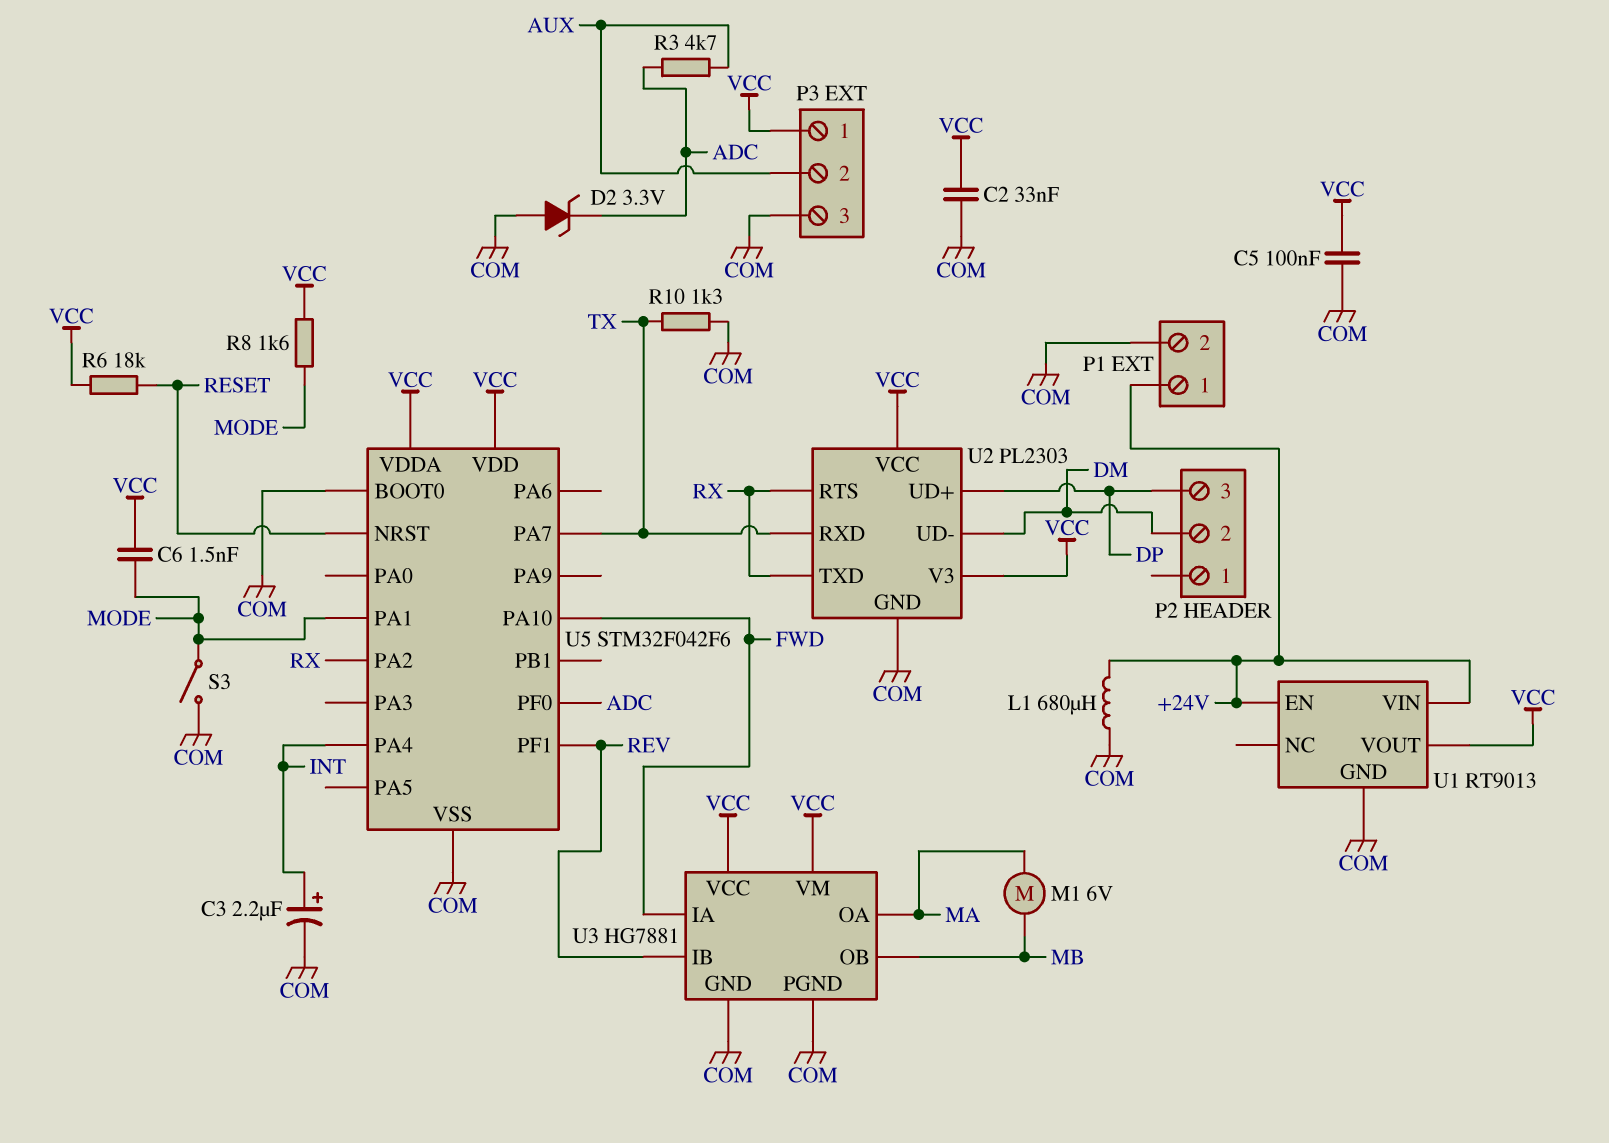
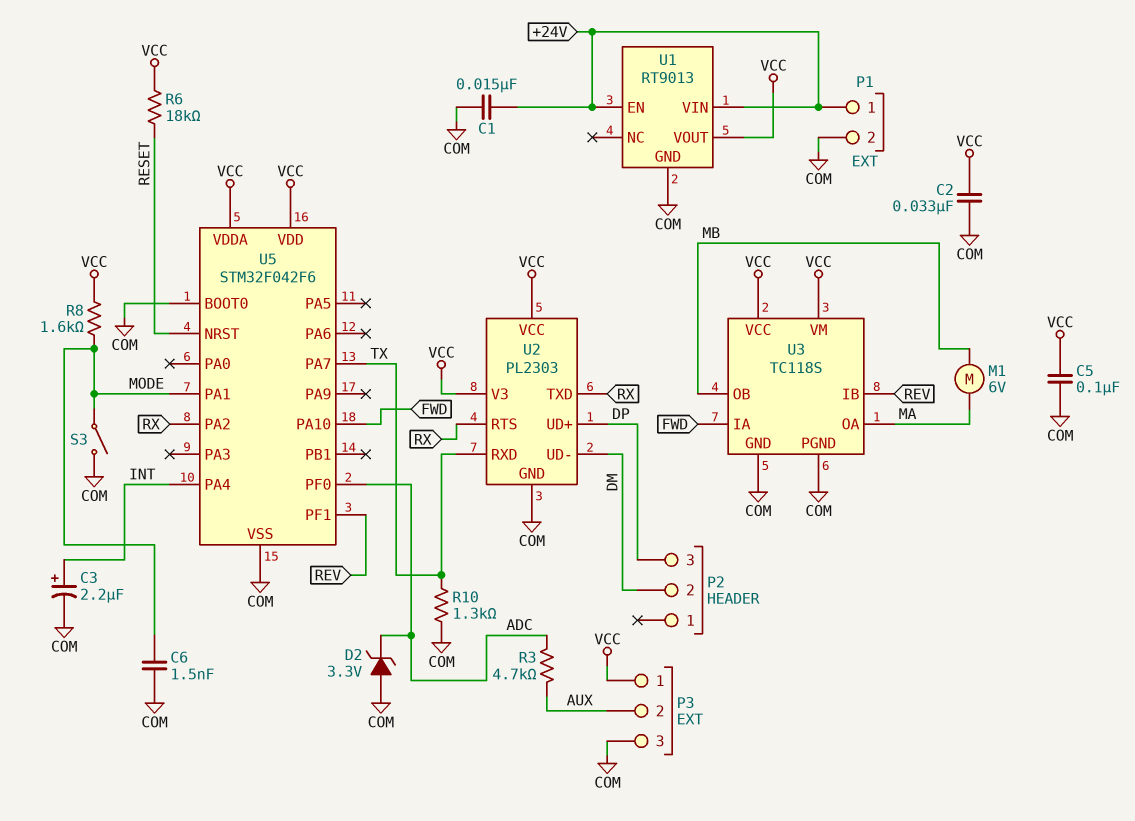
C1: none -> 15nF (+24V, COM)
C6: 1.5nF (MODE, VCC) -> 1.5nF (COM, MODE)
L1: 680uH (+24V, COM) -> none
U3: HG7881 -> TC118S

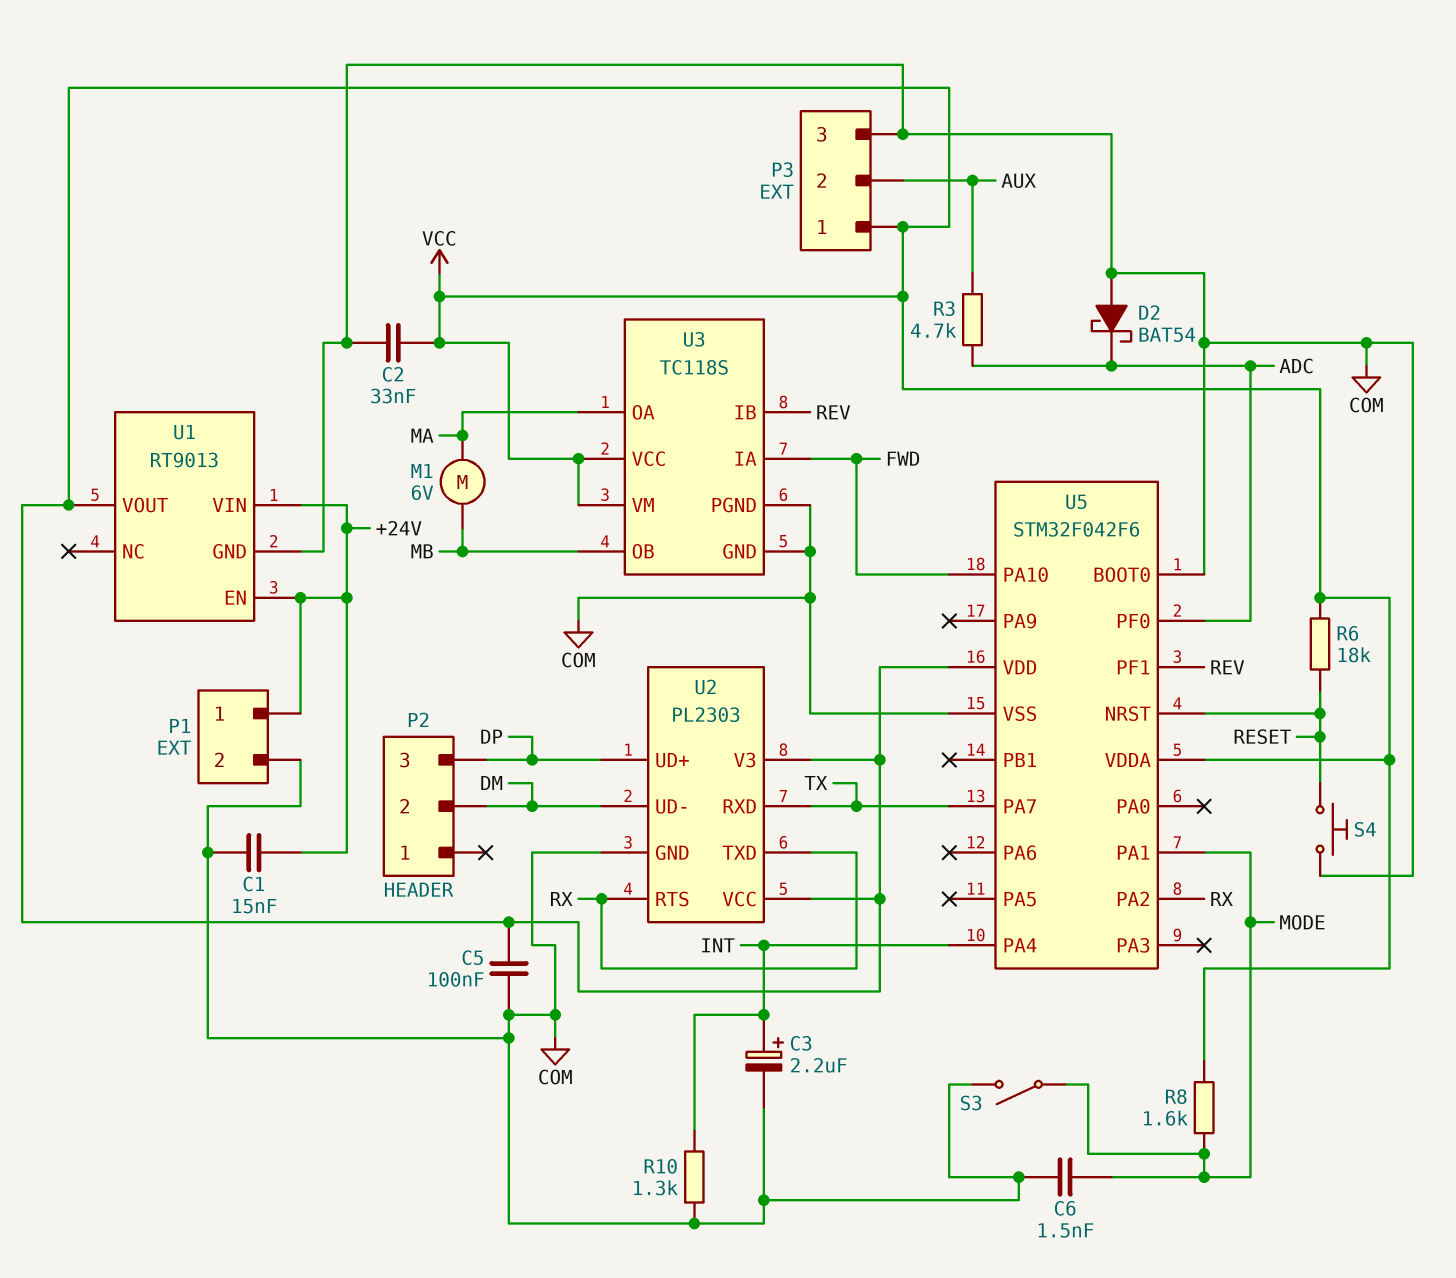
D2: zener 3.3V (A COM, K ADC) -> schottky BAT54 (A COM, K ADC)
R10: 1.3k (COM, TX) -> 1.3k (COM, INT)
S4: none -> button (COM, RESET)

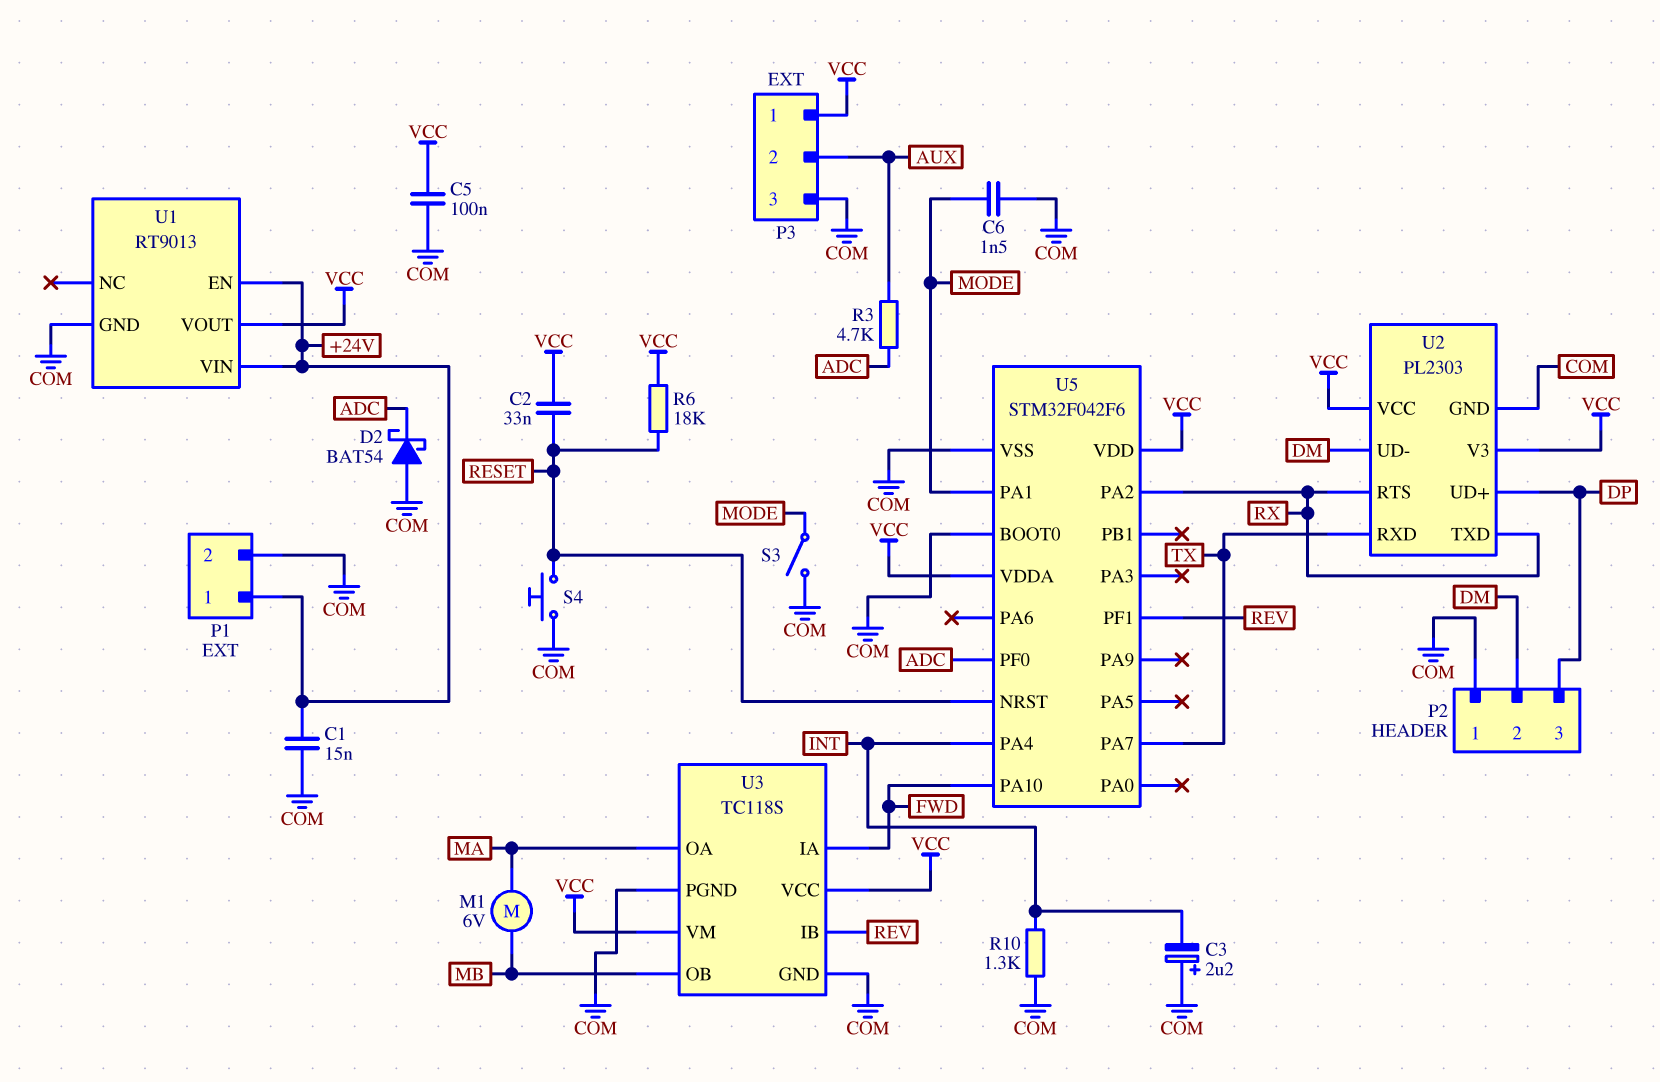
C2: 33nF (COM, VCC) -> 33nF (RESET, VCC)
C3: 2.2uF (plus INT, minus COM) -> 2.2uF (plus COM, minus INT)
P2 pin 1: none -> COM
R8: 1.6k (MODE, VCC) -> none

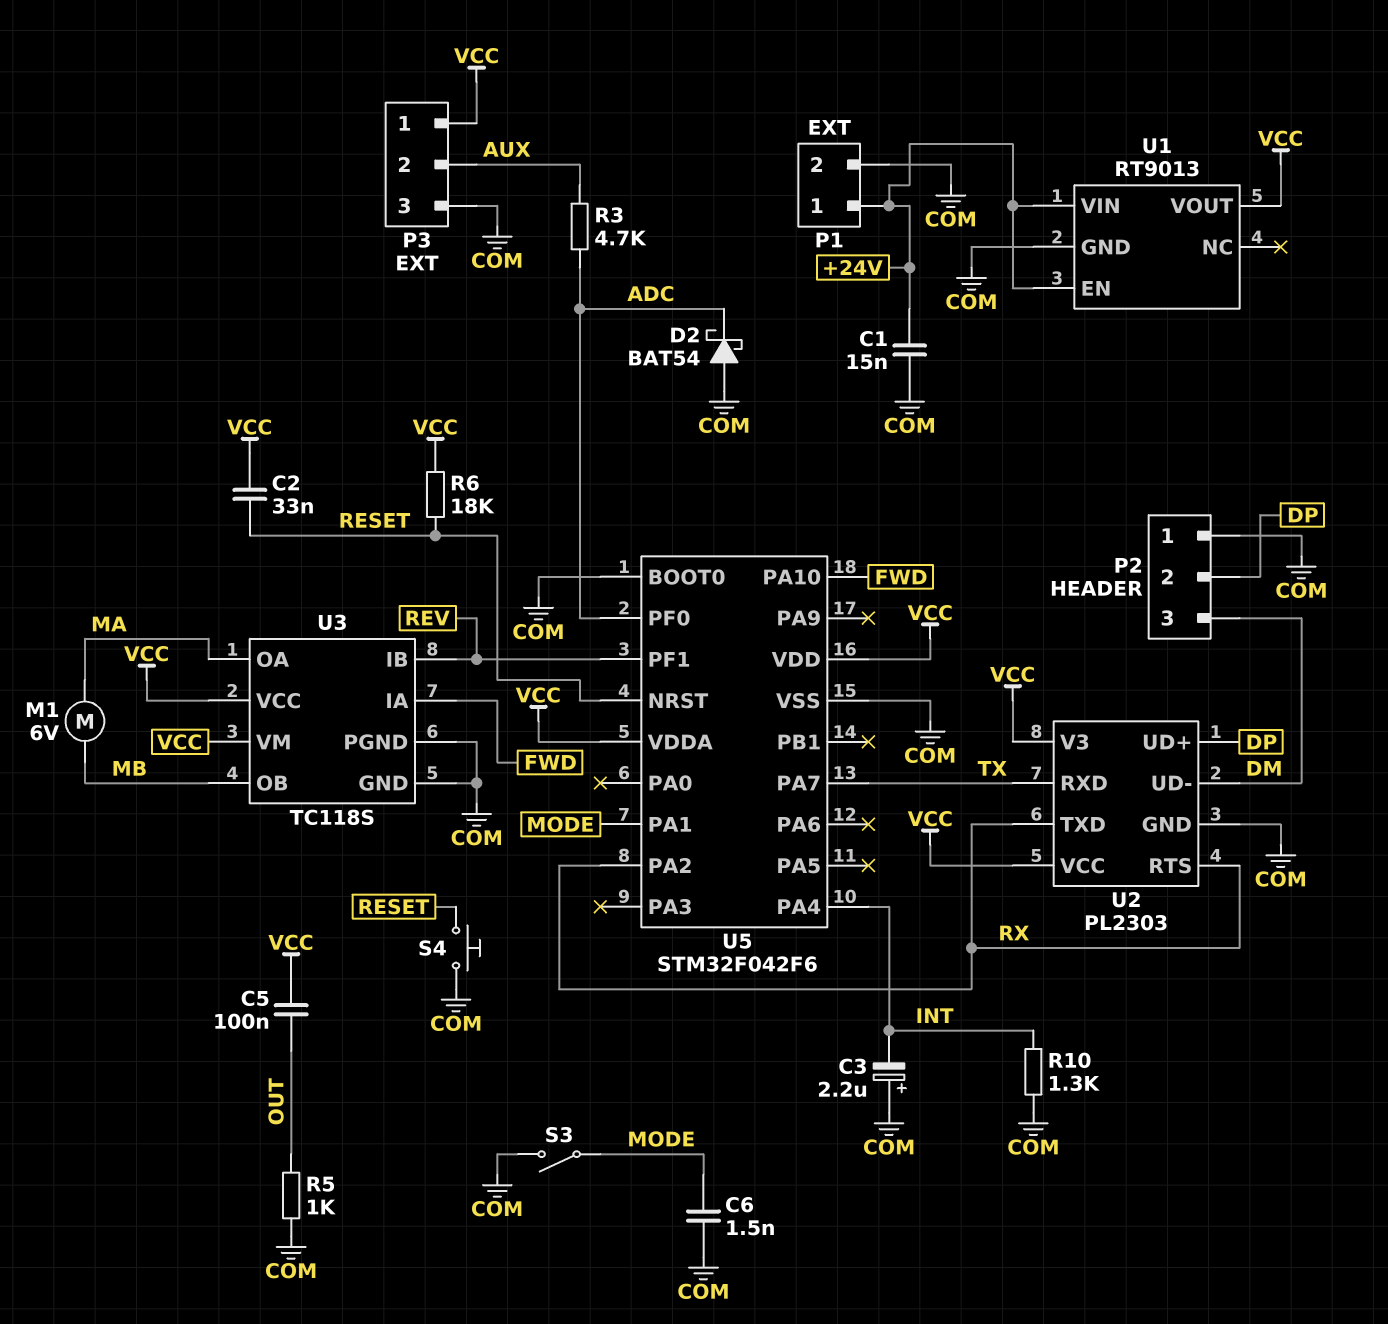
C5: 100nF (COM, VCC) -> 100nF (OUT, VCC)
P2 pin 2: DM -> DP
P2 pin 3: DP -> DM
R5: none -> 1k (COM, OUT)

